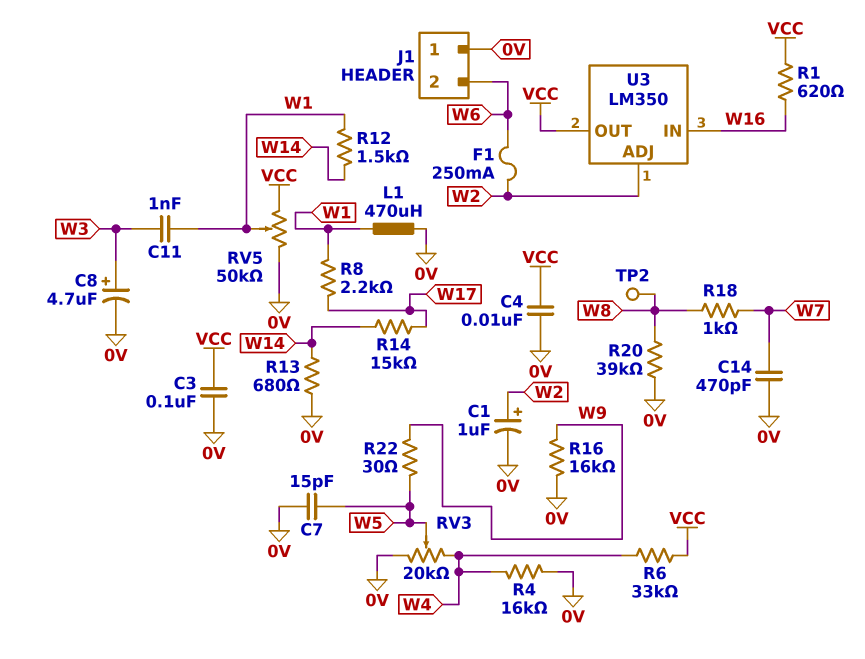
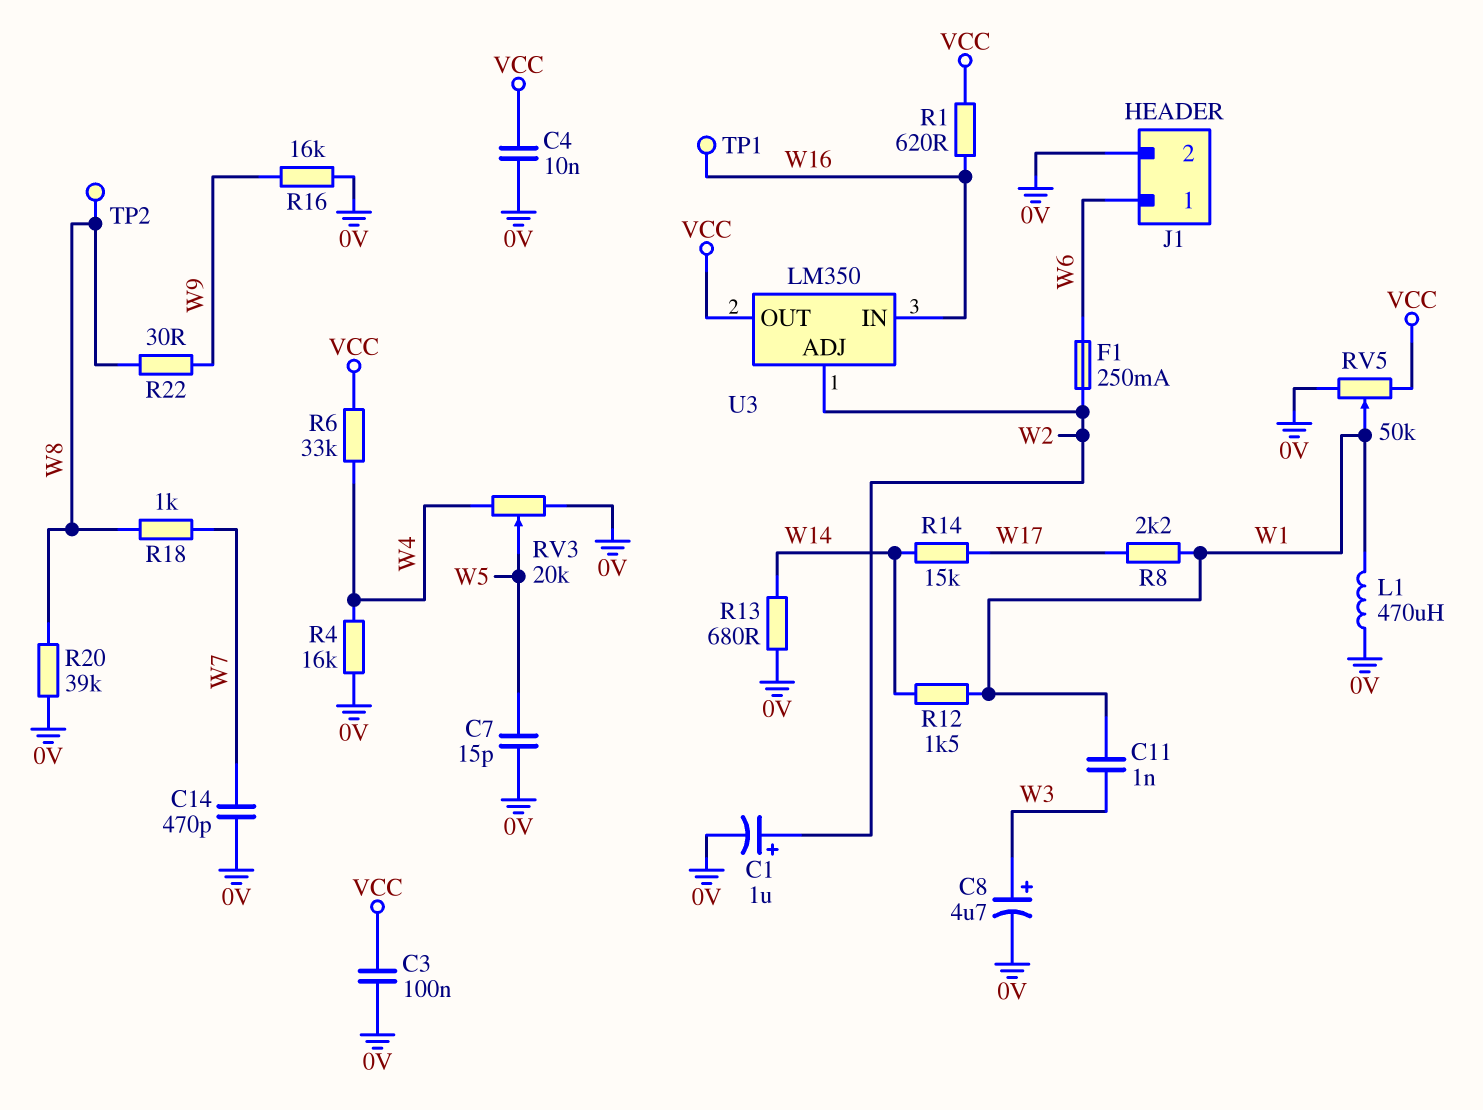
J1 pin 1: 0V -> W6
J1 pin 2: W6 -> 0V
R22: 30 (W5, W9) -> 30 (W8, W9)
TP1: none -> test point (W16)

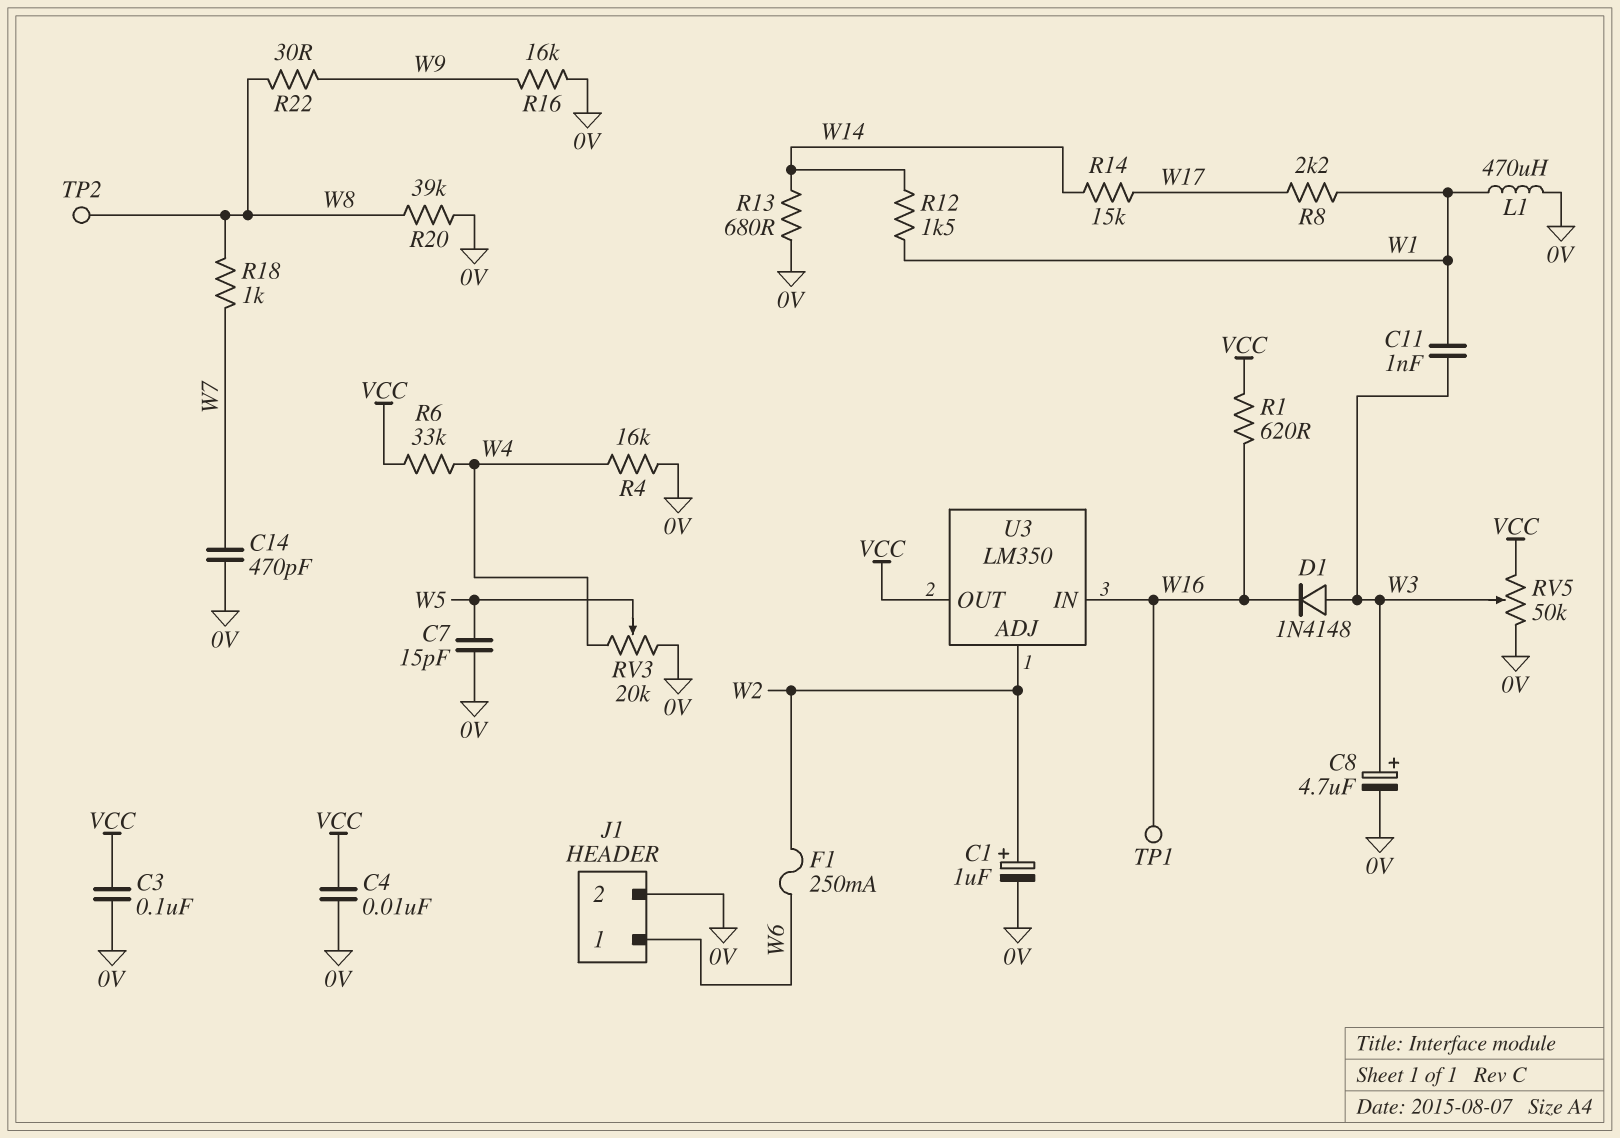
D1: none -> diode 1N4148 (A W3, K W16)
RV5: 50k (0V, VCC, wiper W1) -> 50k (0V, VCC, wiper W3)

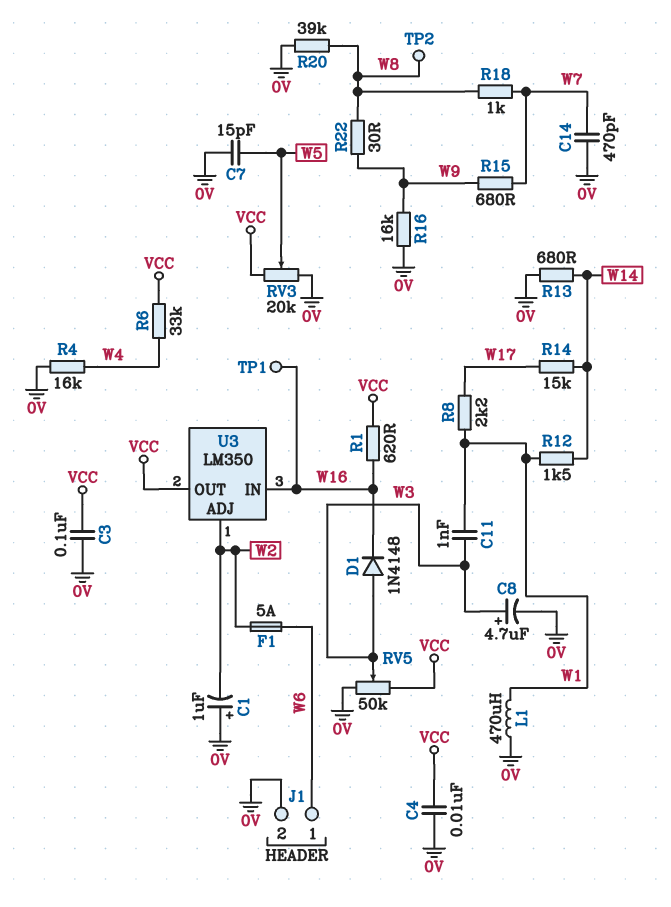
C1: 1uF (plus W2, minus 0V) -> 1uF (plus 0V, minus W2)
F1: 250mA (W2, W6) -> 5A (W2, W6)
R15: none -> 680 (W7, W9)
RV3: 20k (0V, W4, wiper W5) -> 20k (0V, VCC, wiper W5)

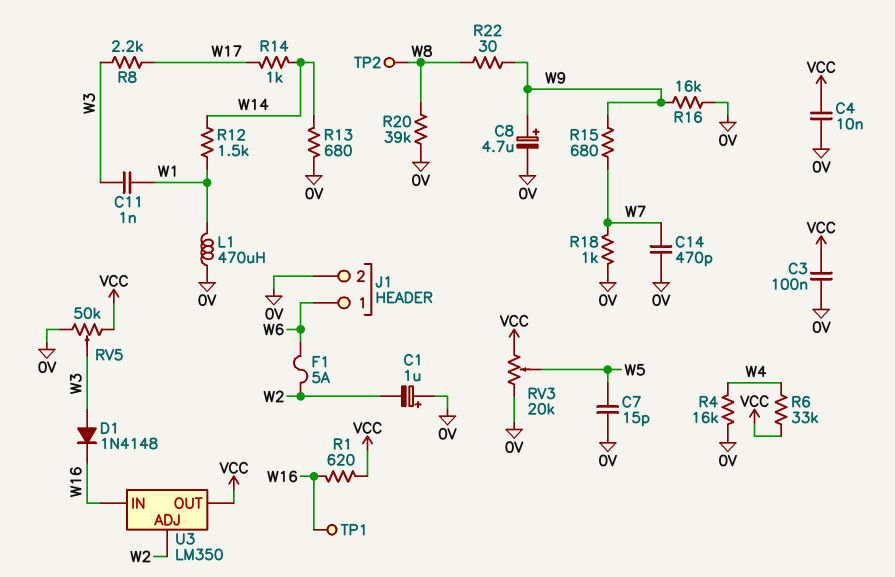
C8: 4.7uF (plus W3, minus 0V) -> 4.7uF (plus W9, minus 0V)
R8: 2.2k (W1, W17) -> 2.2k (W3, W17)
R14: 15k (W14, W17) -> 1k (W14, W17)
R18: 1k (W7, W8) -> 1k (0V, W7)

